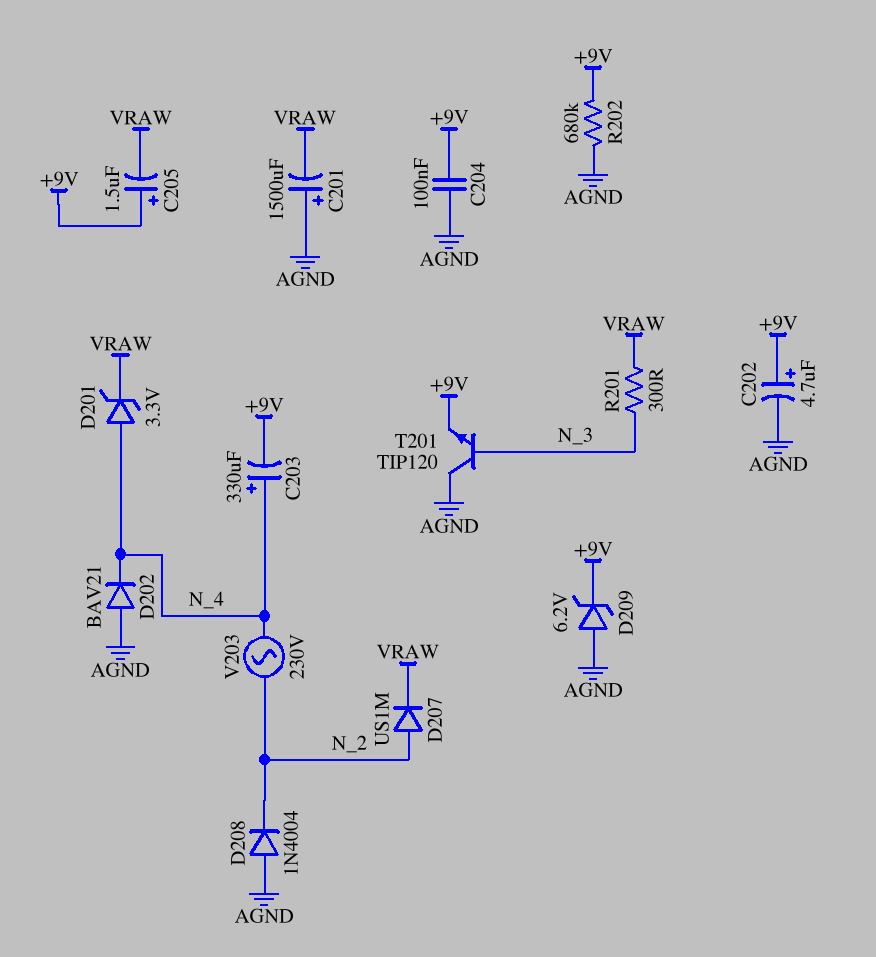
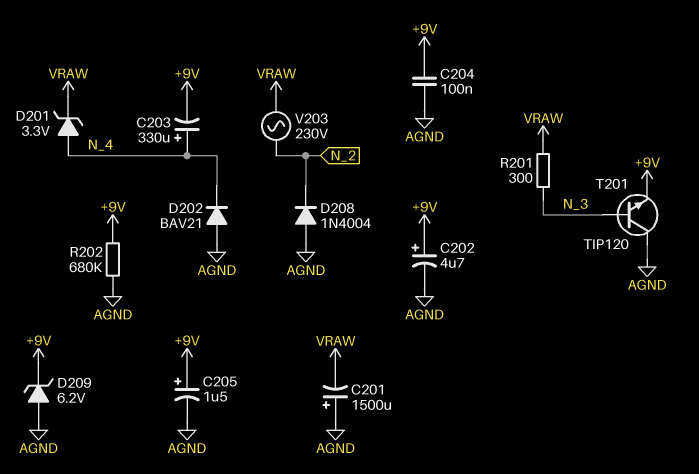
C205: 1.5uF (plus +9V, minus VRAW) -> 1.5uF (plus +9V, minus AGND)
D207: diode US1M (A N_2, K VRAW) -> none
V203: AC 230V (N_2, N_4) -> AC 230V (N_2, VRAW)

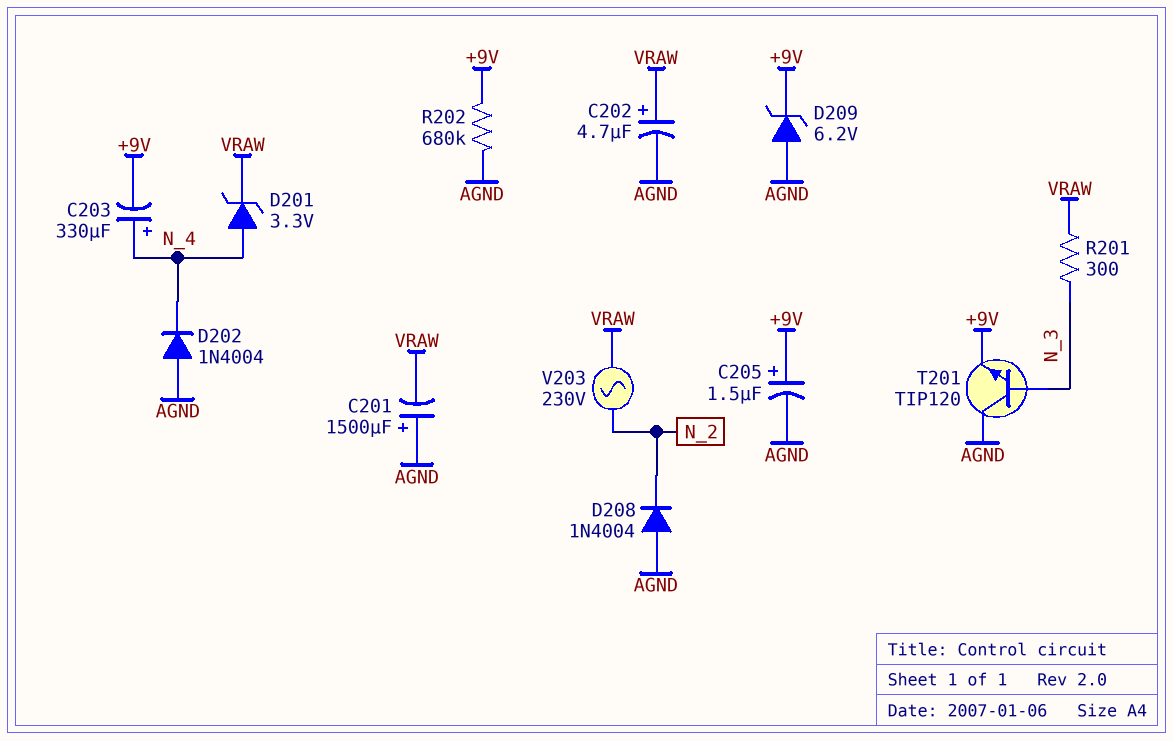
C202: 4.7uF (plus +9V, minus AGND) -> 4.7uF (plus VRAW, minus AGND)
C204: 100nF (+9V, AGND) -> none
D202: diode BAV21 (A AGND, K N_4) -> diode 1N4004 (A AGND, K N_4)

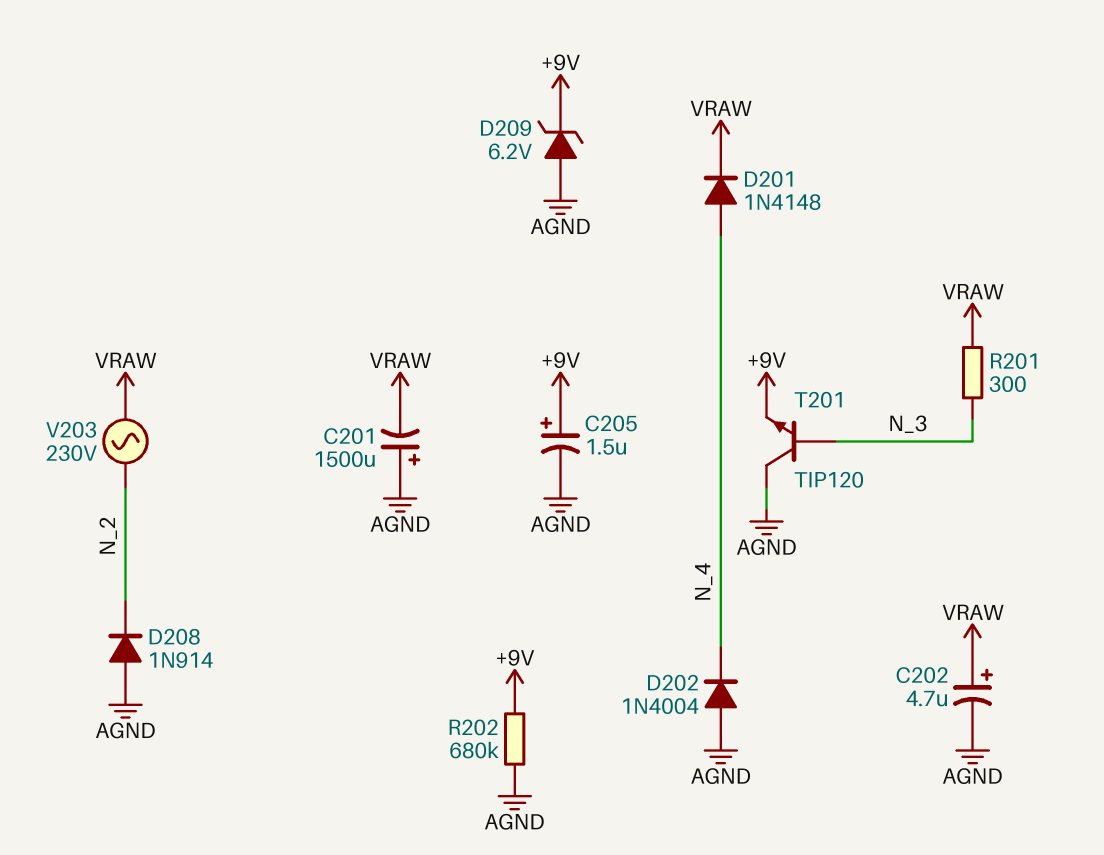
C203: 330uF (plus N_4, minus +9V) -> none
D201: zener 3.3V (A N_4, K VRAW) -> diode 1N4148 (A N_4, K VRAW)
D208: diode 1N4004 (A AGND, K N_2) -> diode 1N914 (A AGND, K N_2)

